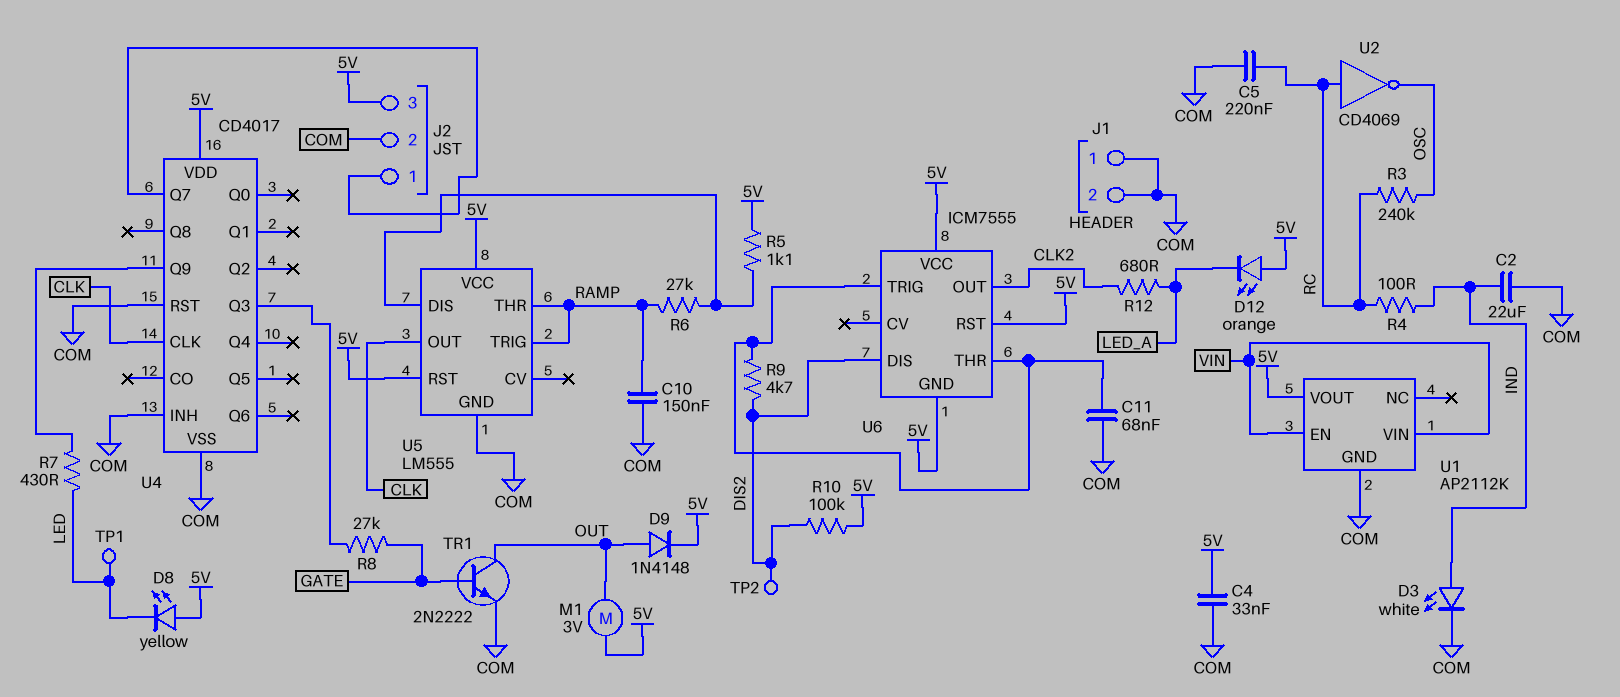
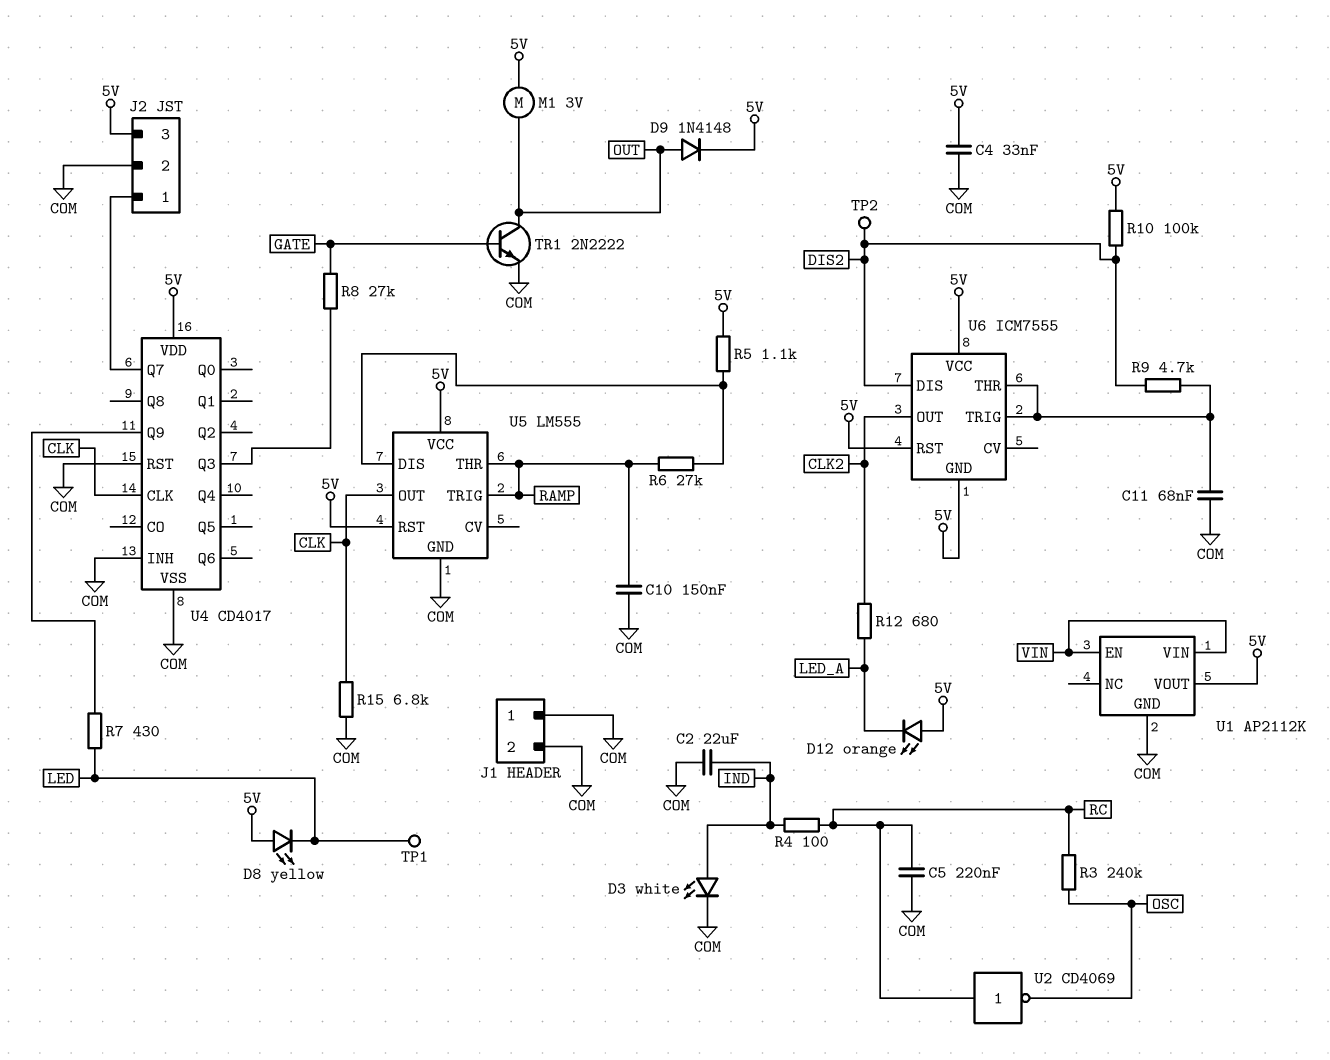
R15: none -> 6.8k (CLK, COM)

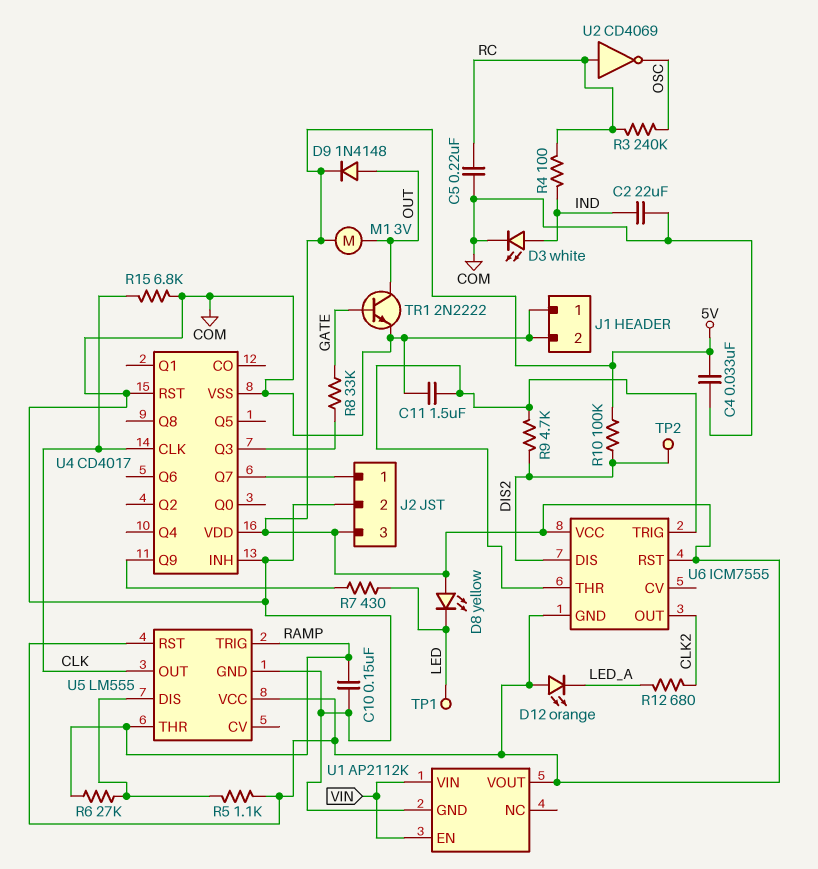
C11: 68nF (COM, U6/THR) -> 1.5uF (COM, U6/THR)
R8: 27k (GATE, U4/Q3) -> 33k (GATE, U4/Q3)

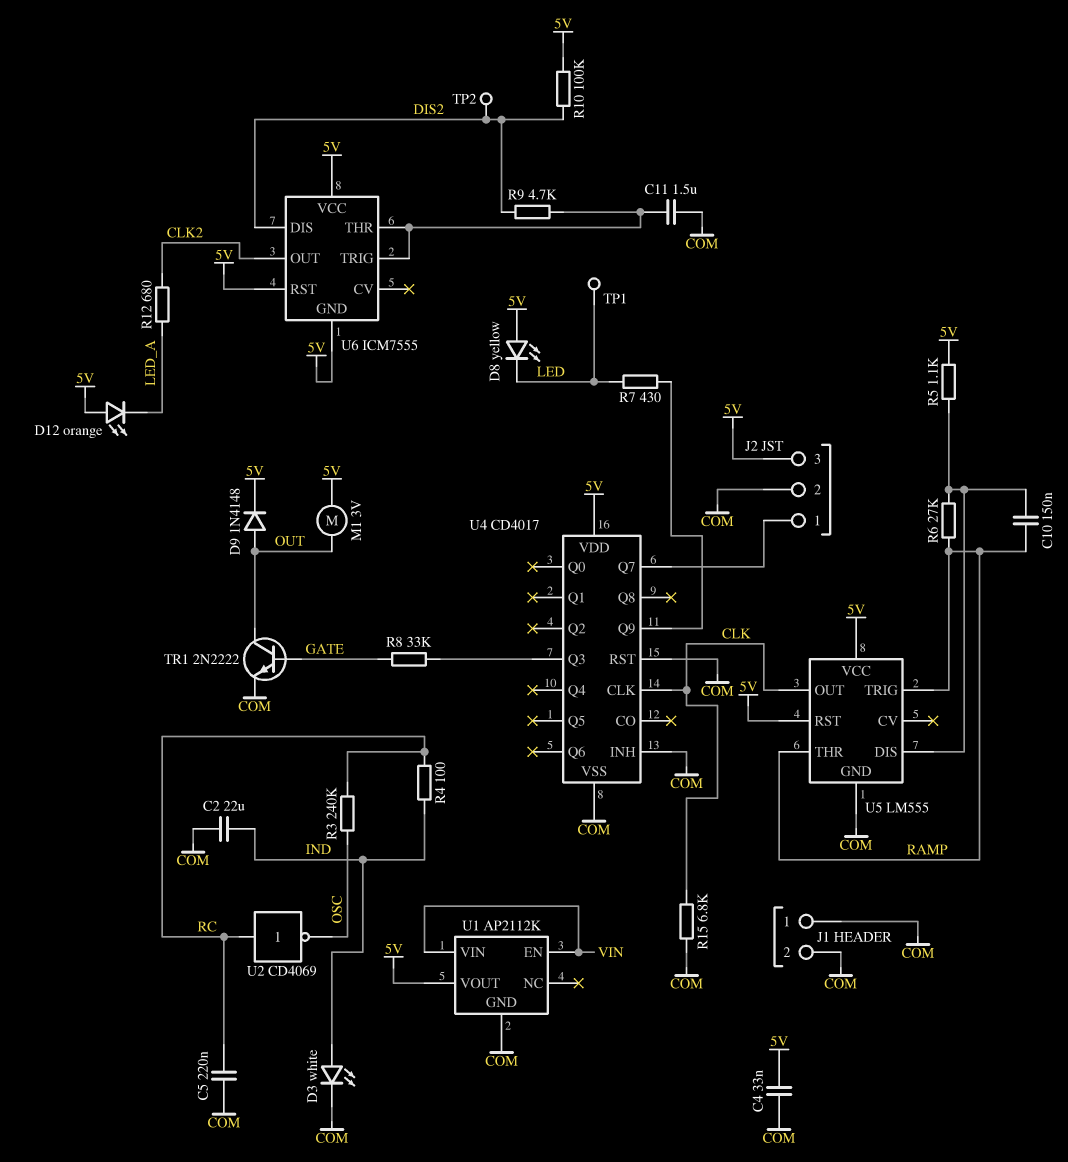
C10: 150nF (COM, RAMP) -> 150nF (RAMP, U5/DIS)

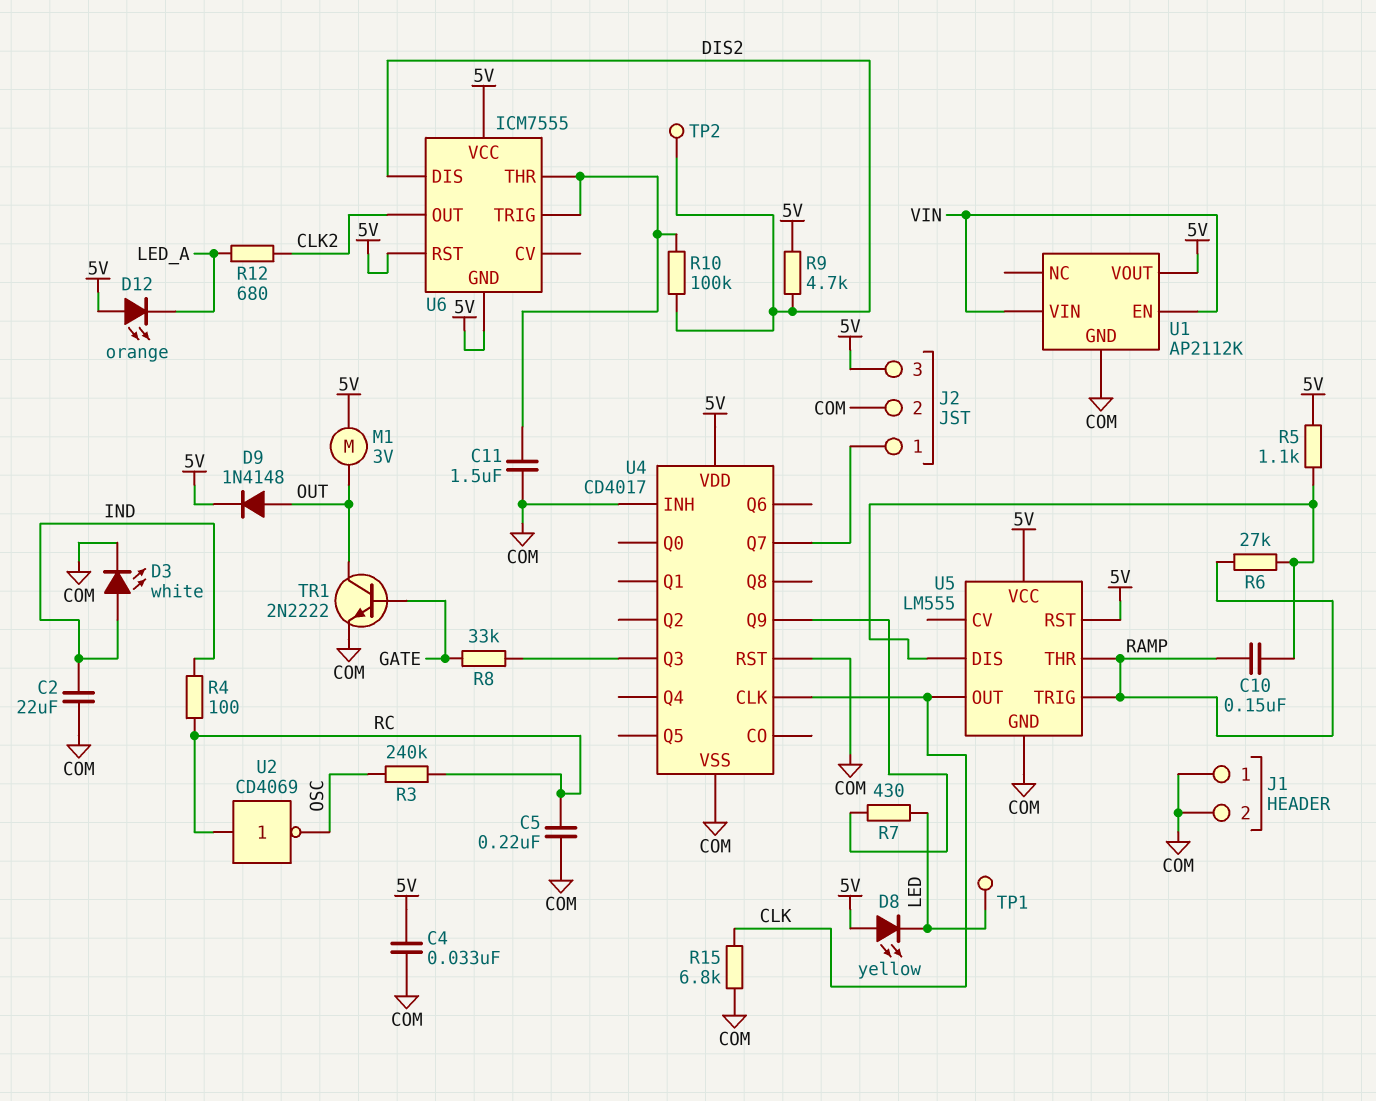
R9: 4.7k (DIS2, U6/THR) -> 4.7k (5V, DIS2)
R10: 100k (5V, DIS2) -> 100k (DIS2, U6/THR)

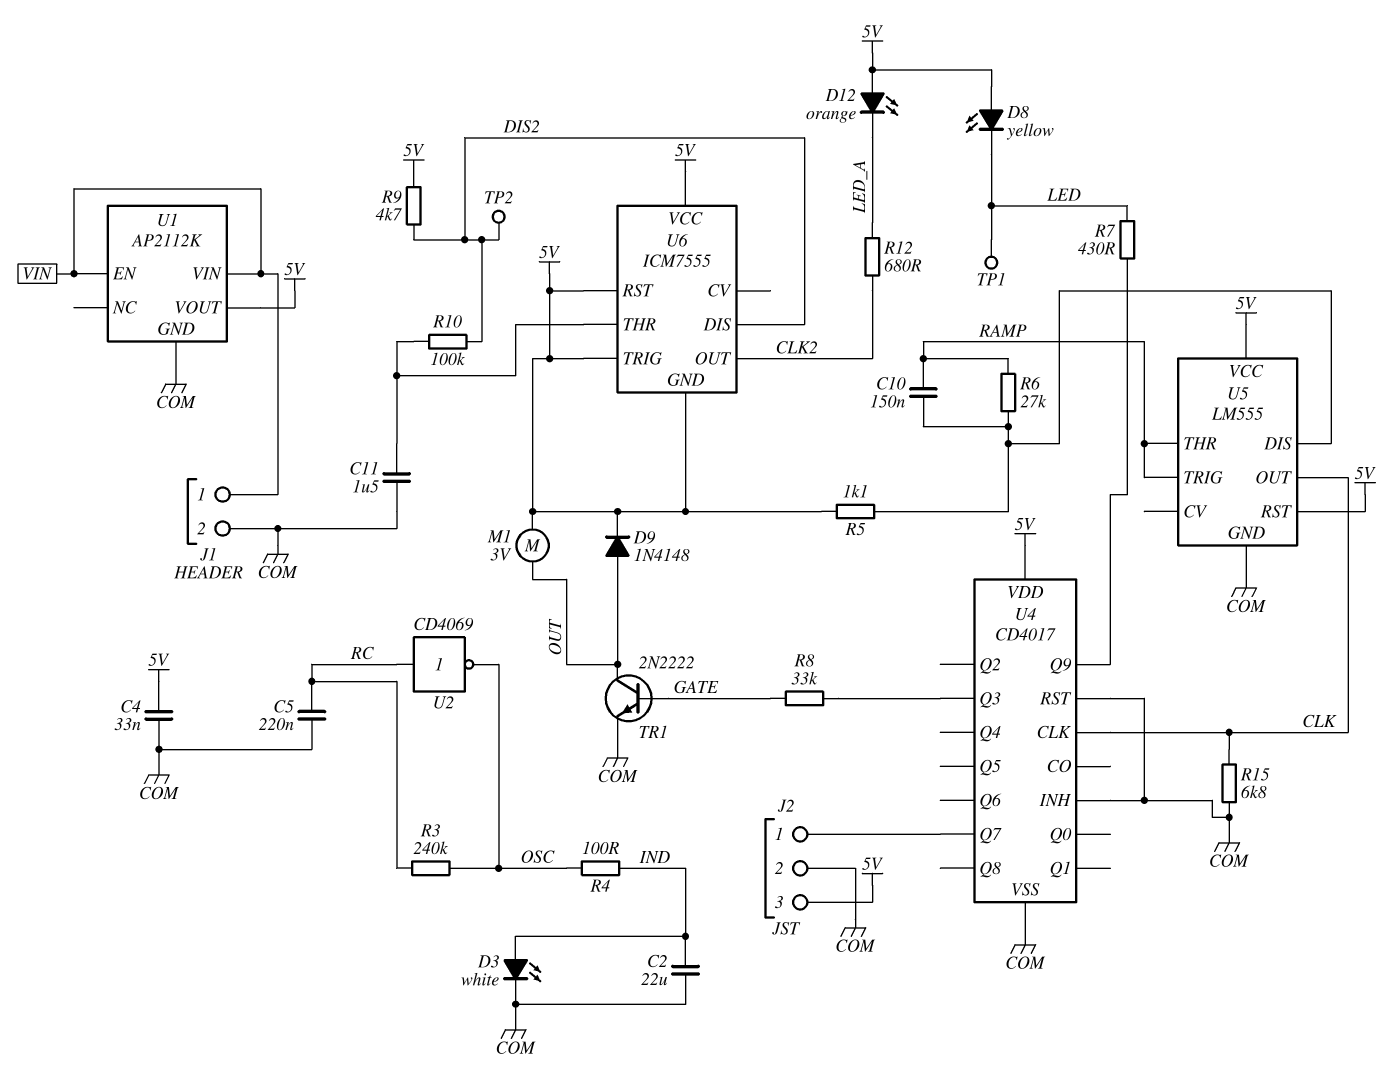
J1 pin 1: COM -> VIN
R4: 100 (IND, RC) -> 100 (IND, OSC)
U6 pin TRIG: U6/THR -> 5V

